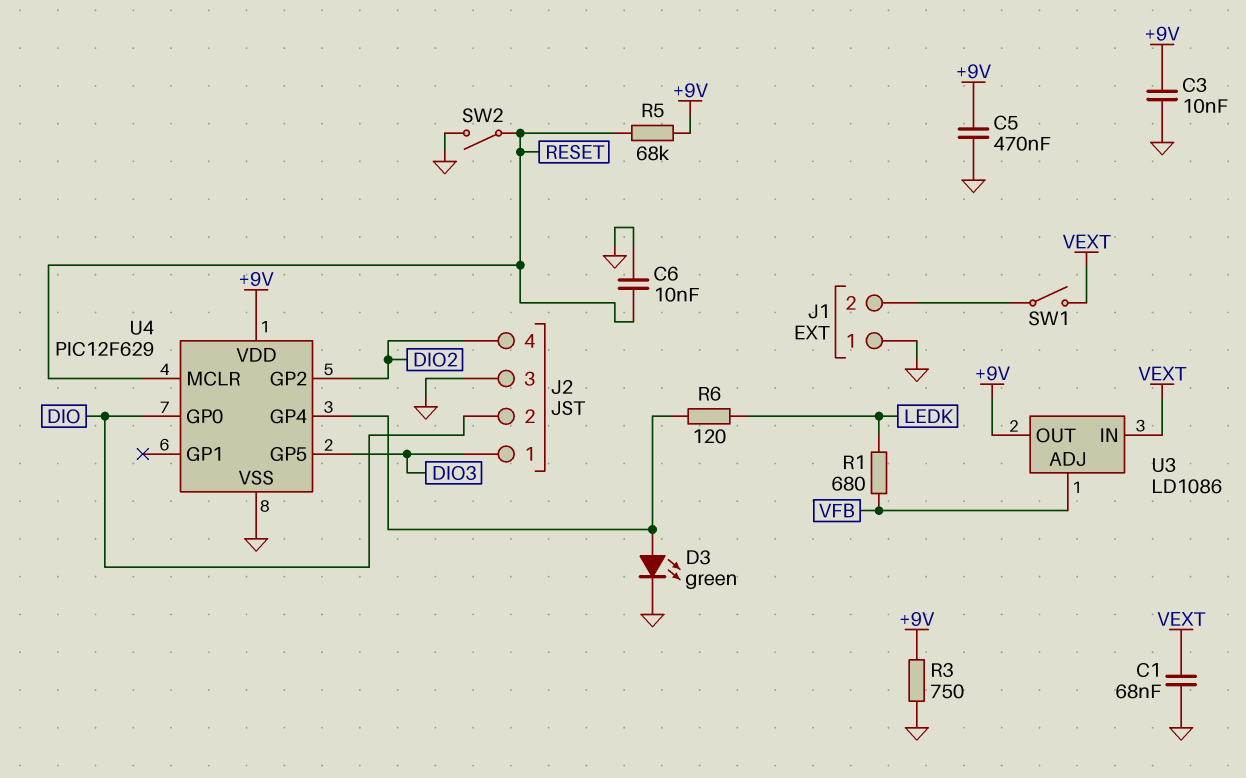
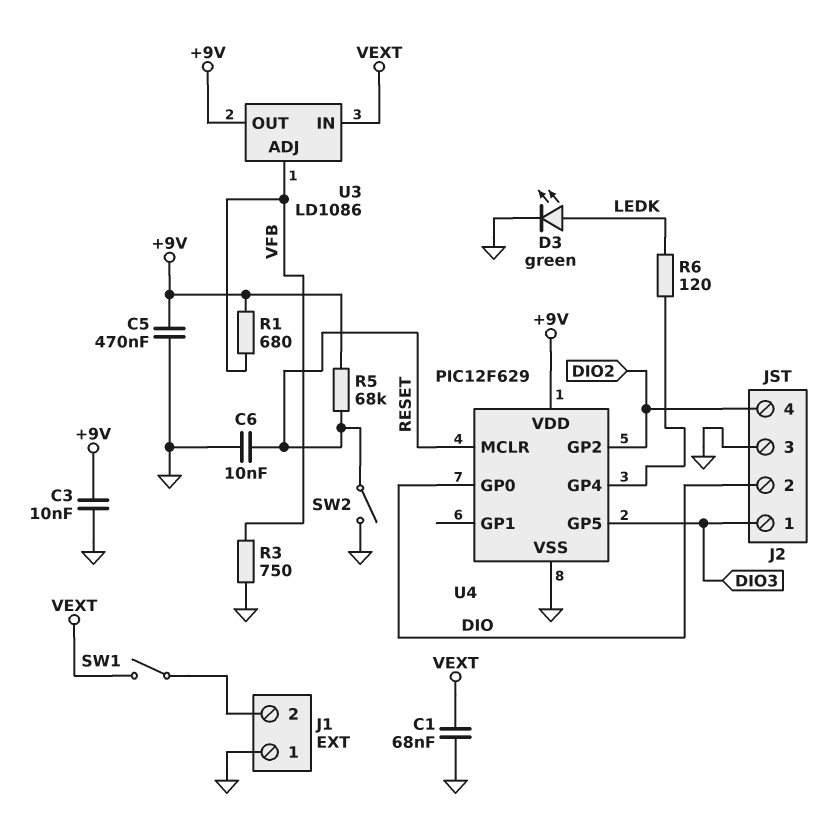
D3: LED green (A U4/GP4, K GND) -> LED green (A LEDK, K GND)
R1: 680 (LEDK, VFB) -> 680 (+9V, VFB)
R3: 750 (+9V, GND) -> 750 (GND, VFB)

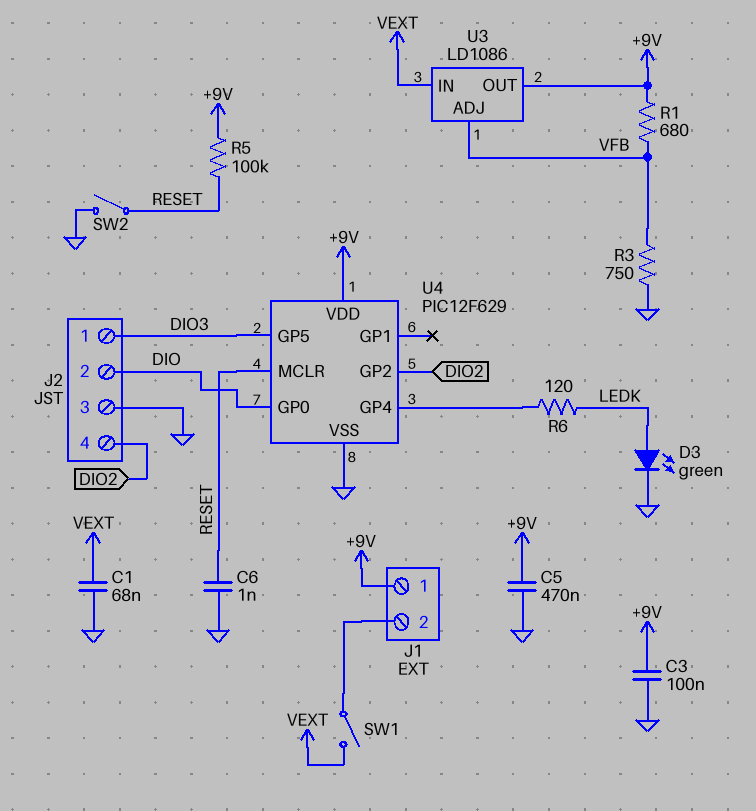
C3: 10nF (+9V, GND) -> 100nF (+9V, GND)
C6: 10nF (GND, RESET) -> 1nF (GND, RESET)
J1 pin 1: GND -> +9V
R5: 68k (+9V, RESET) -> 100k (+9V, RESET)

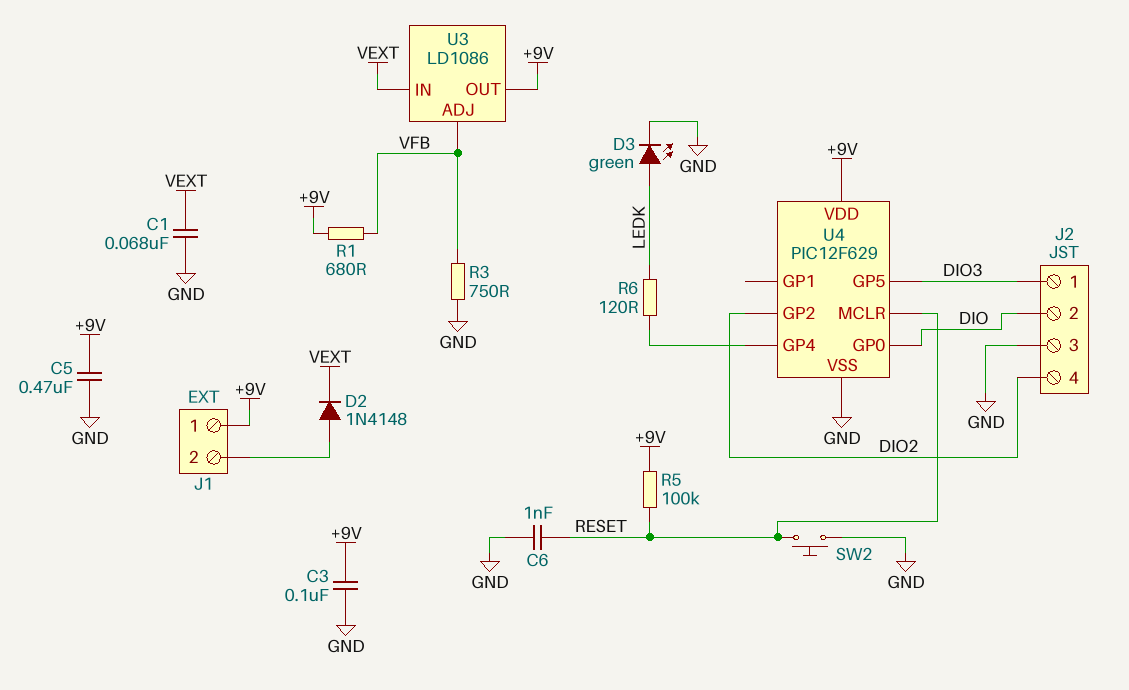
D2: none -> diode 1N4148 (A J1/2, K VEXT)
SW1: switch (J1/2, VEXT) -> none
SW2: switch (GND, RESET) -> button (GND, RESET)

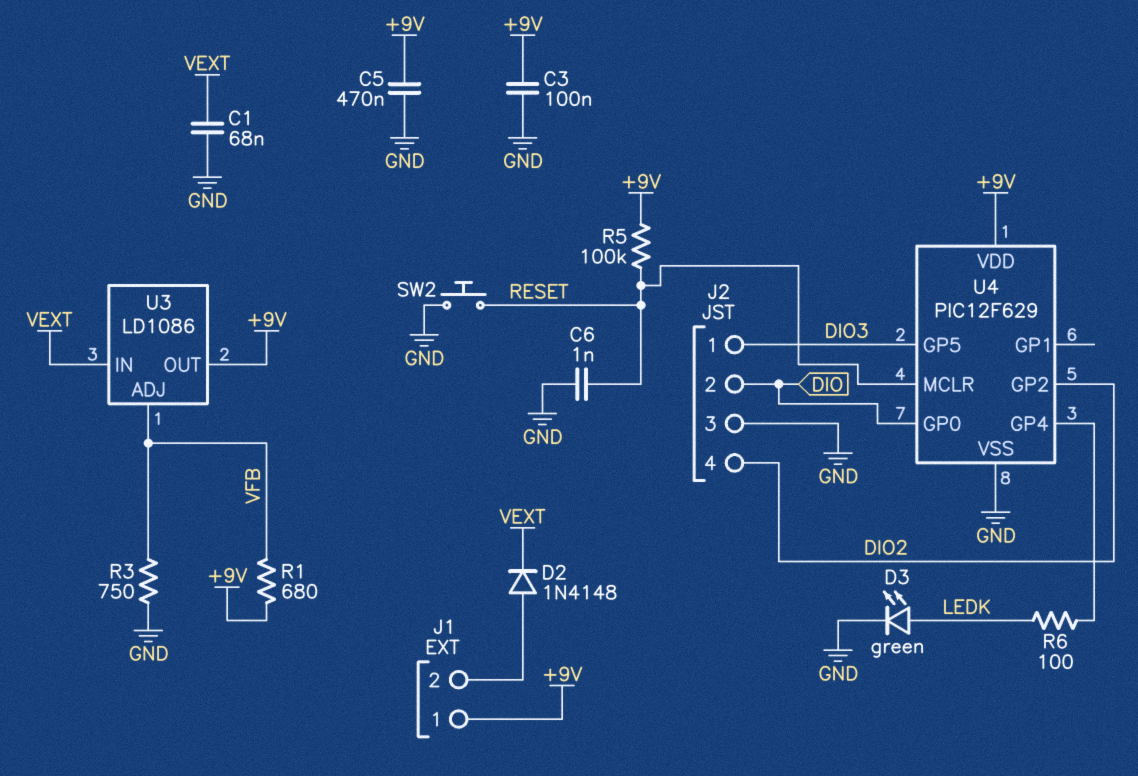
R6: 120 (LEDK, U4/GP4) -> 100 (LEDK, U4/GP4)

